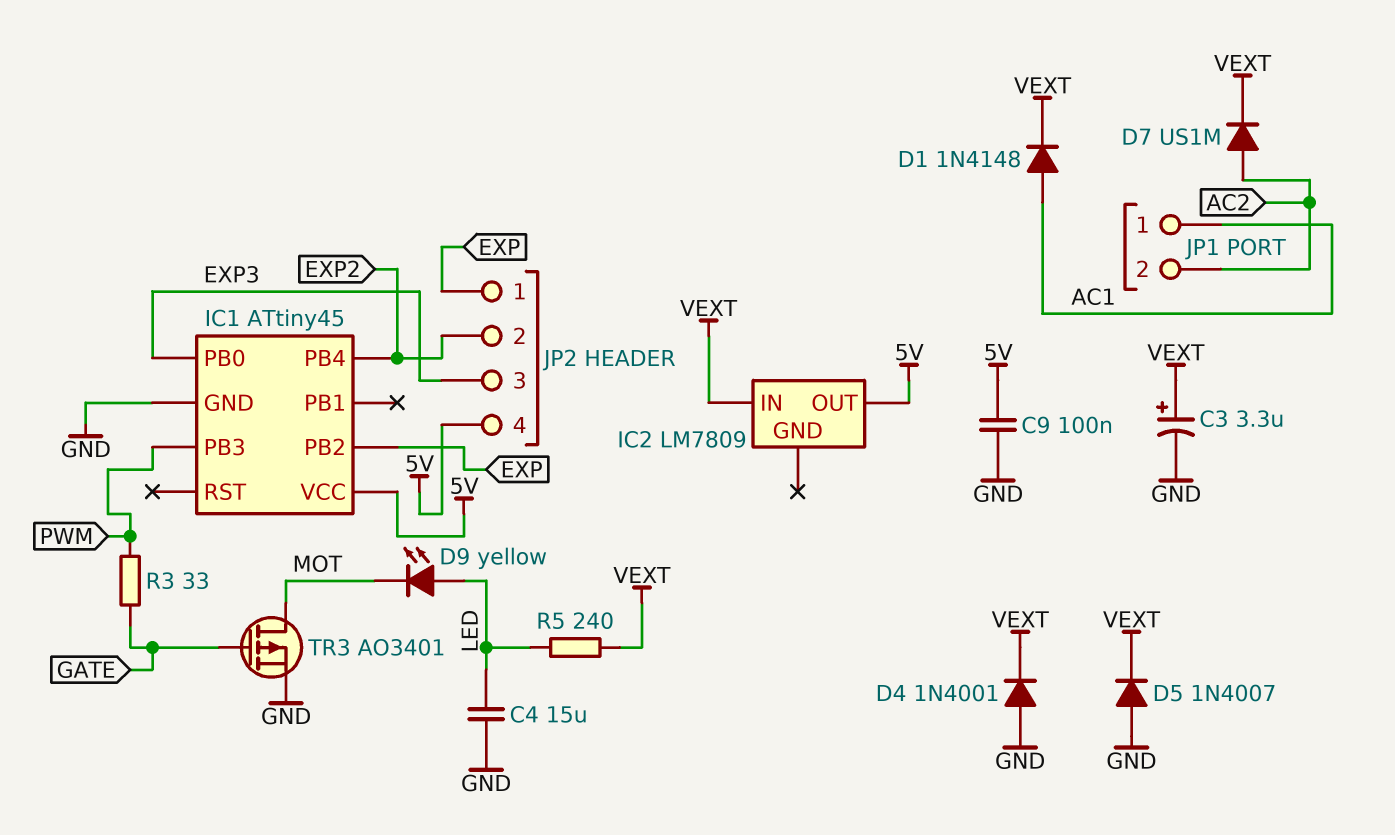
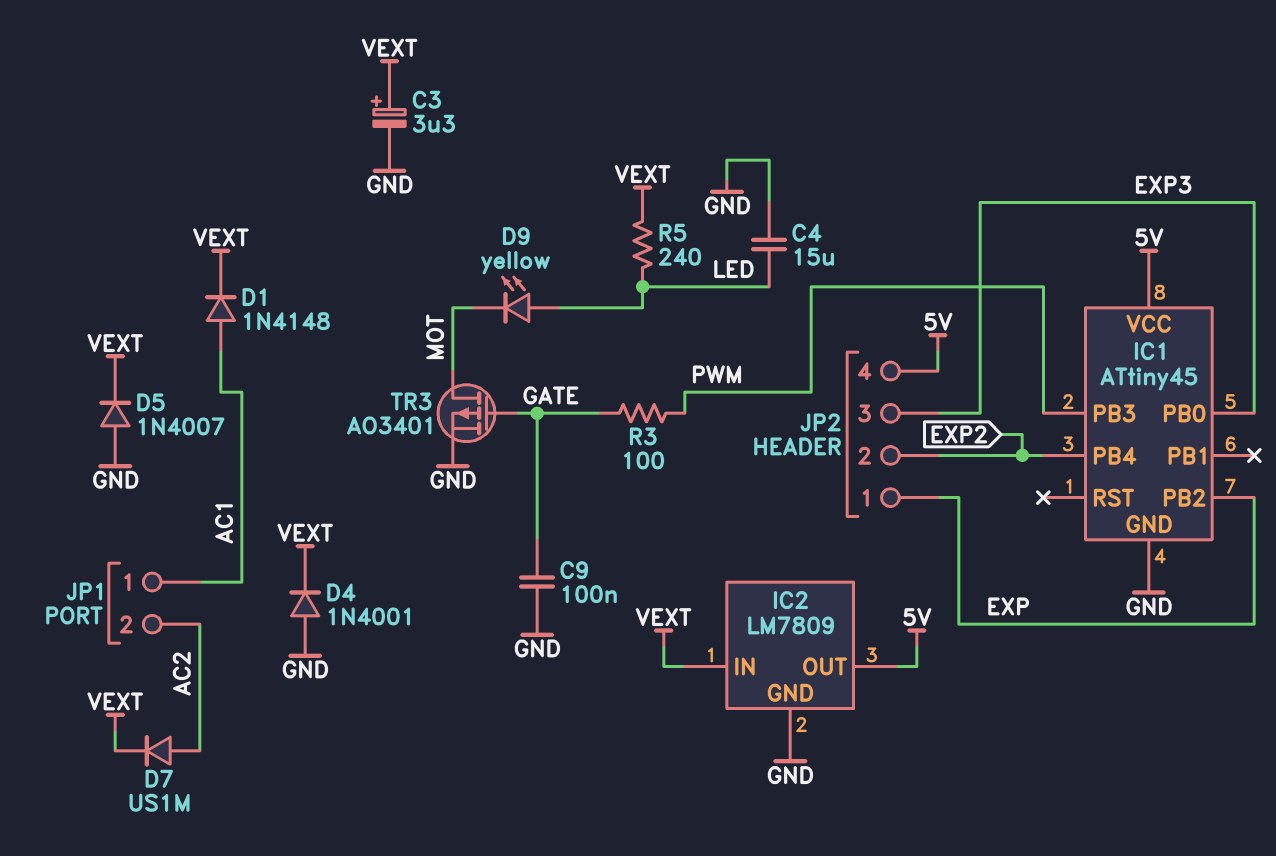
C9: 100nF (5V, GND) -> 100nF (GATE, GND)
IC2 pin GND: none -> GND
R3: 33 (GATE, PWM) -> 100 (GATE, PWM)

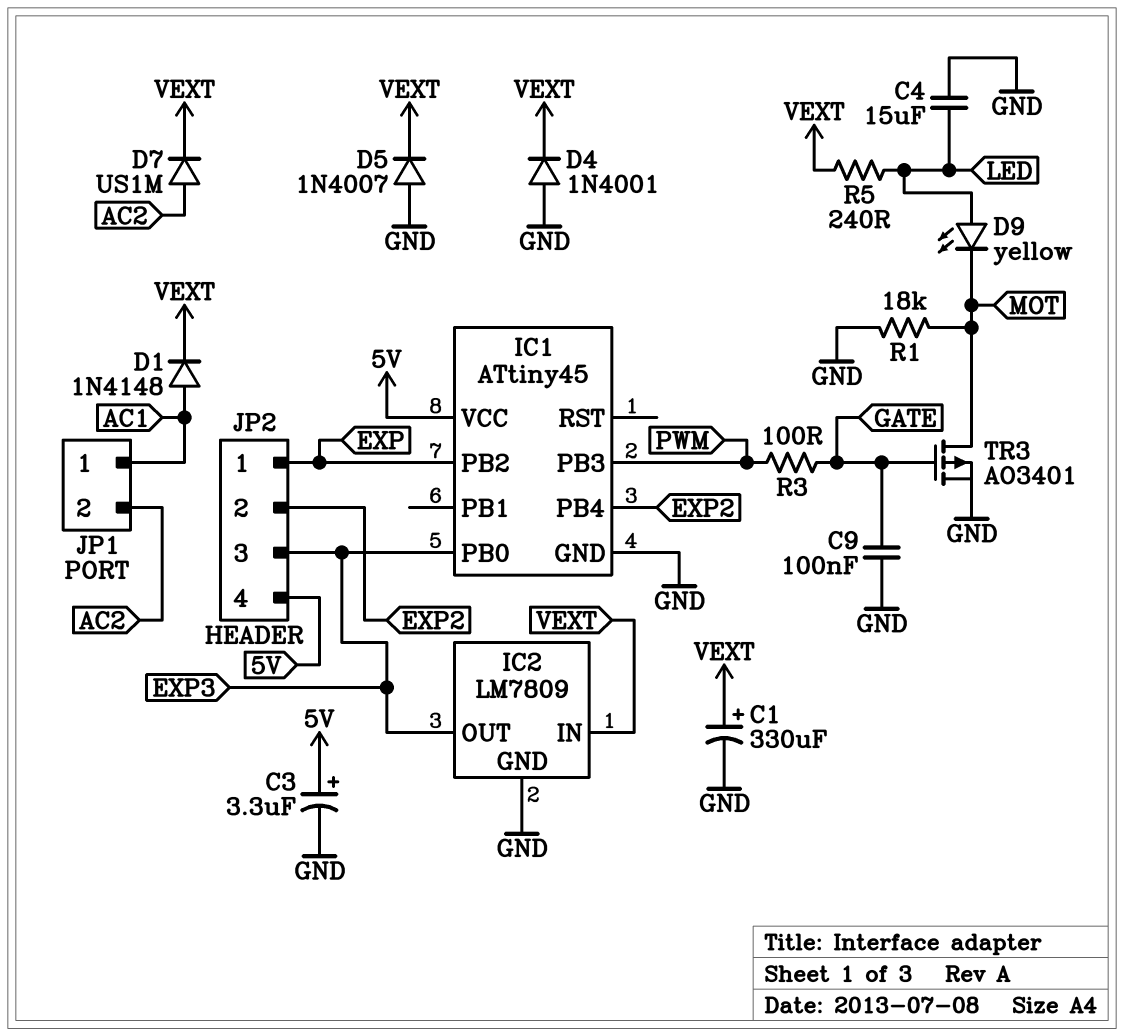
C1: none -> 330uF (plus VEXT, minus GND)
C3: 3.3uF (plus VEXT, minus GND) -> 3.3uF (plus 5V, minus GND)
IC2 pin OUT: 5V -> EXP3
R1: none -> 18k (GND, MOT)

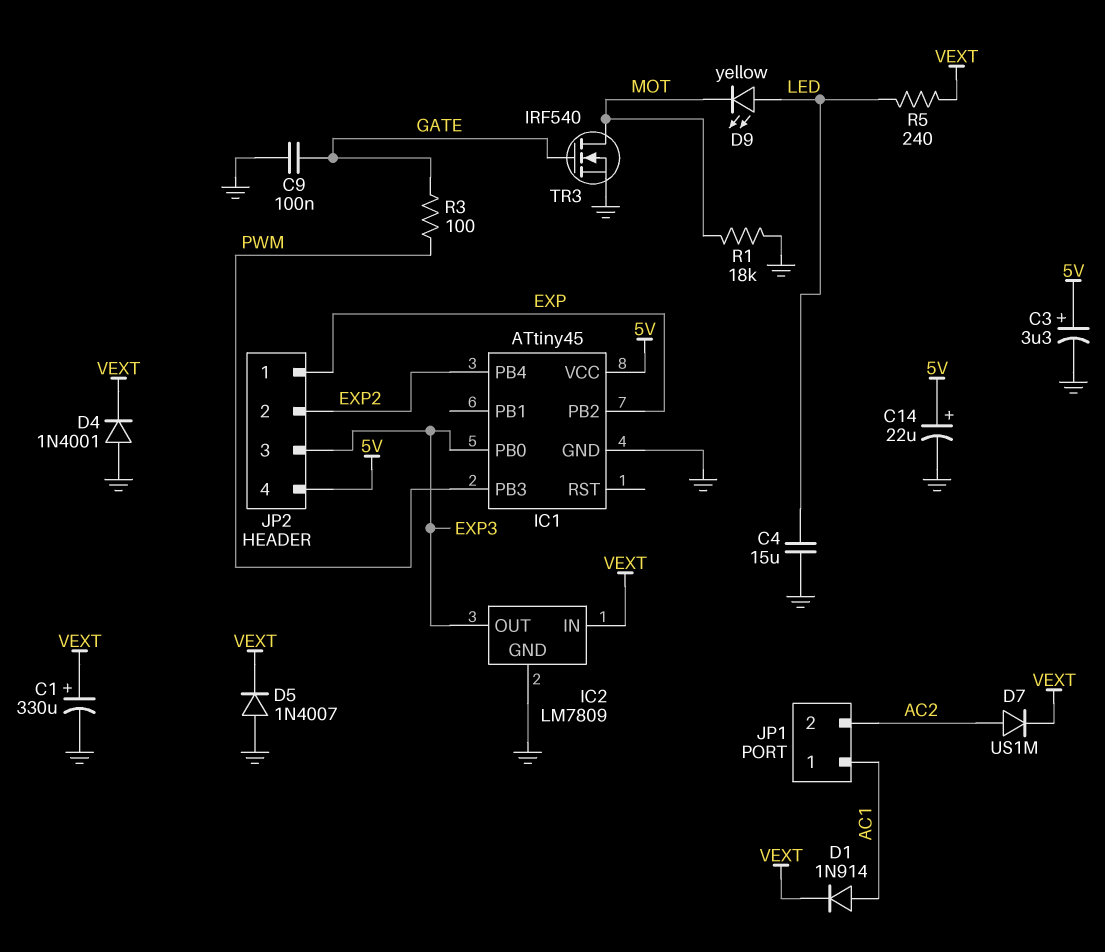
C14: none -> 22uF (plus 5V, minus GND)
D1: diode 1N4148 (A AC1, K VEXT) -> diode 1N914 (A AC1, K VEXT)
TR3: PMOS AO3401 (G GATE, D MOT, S GND) -> NMOS IRF540 (G GATE, D MOT, S GND)

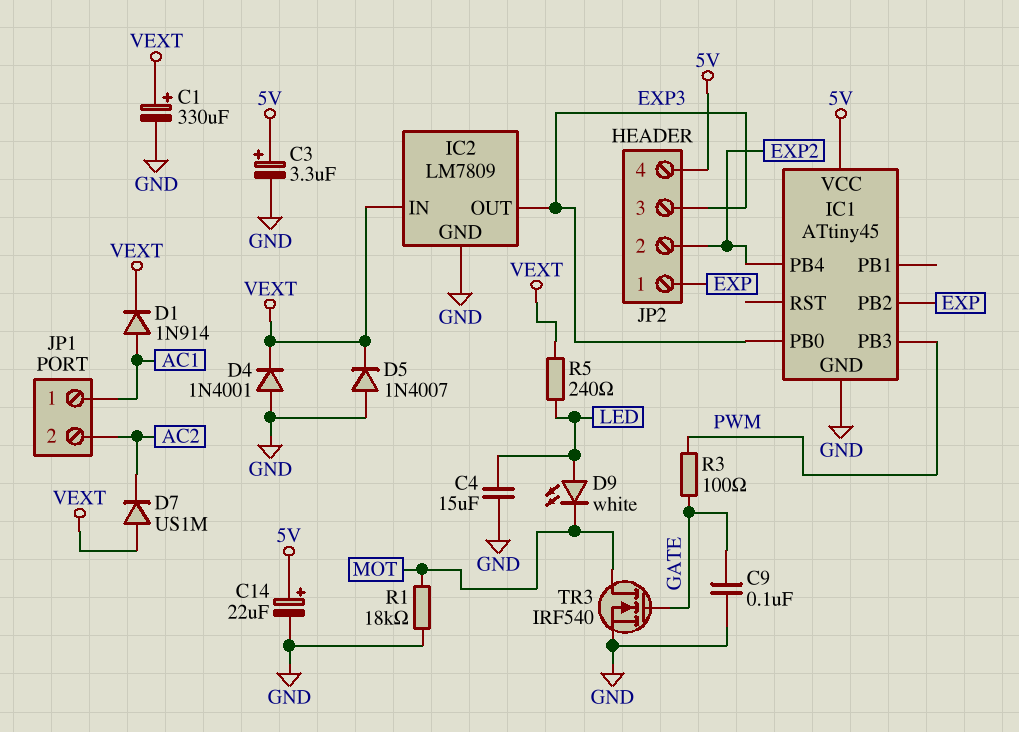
D7: diode US1M (A AC2, K VEXT) -> diode US1M (A VEXT, K AC2)
D9: LED yellow (A LED, K MOT) -> LED white (A LED, K MOT)

